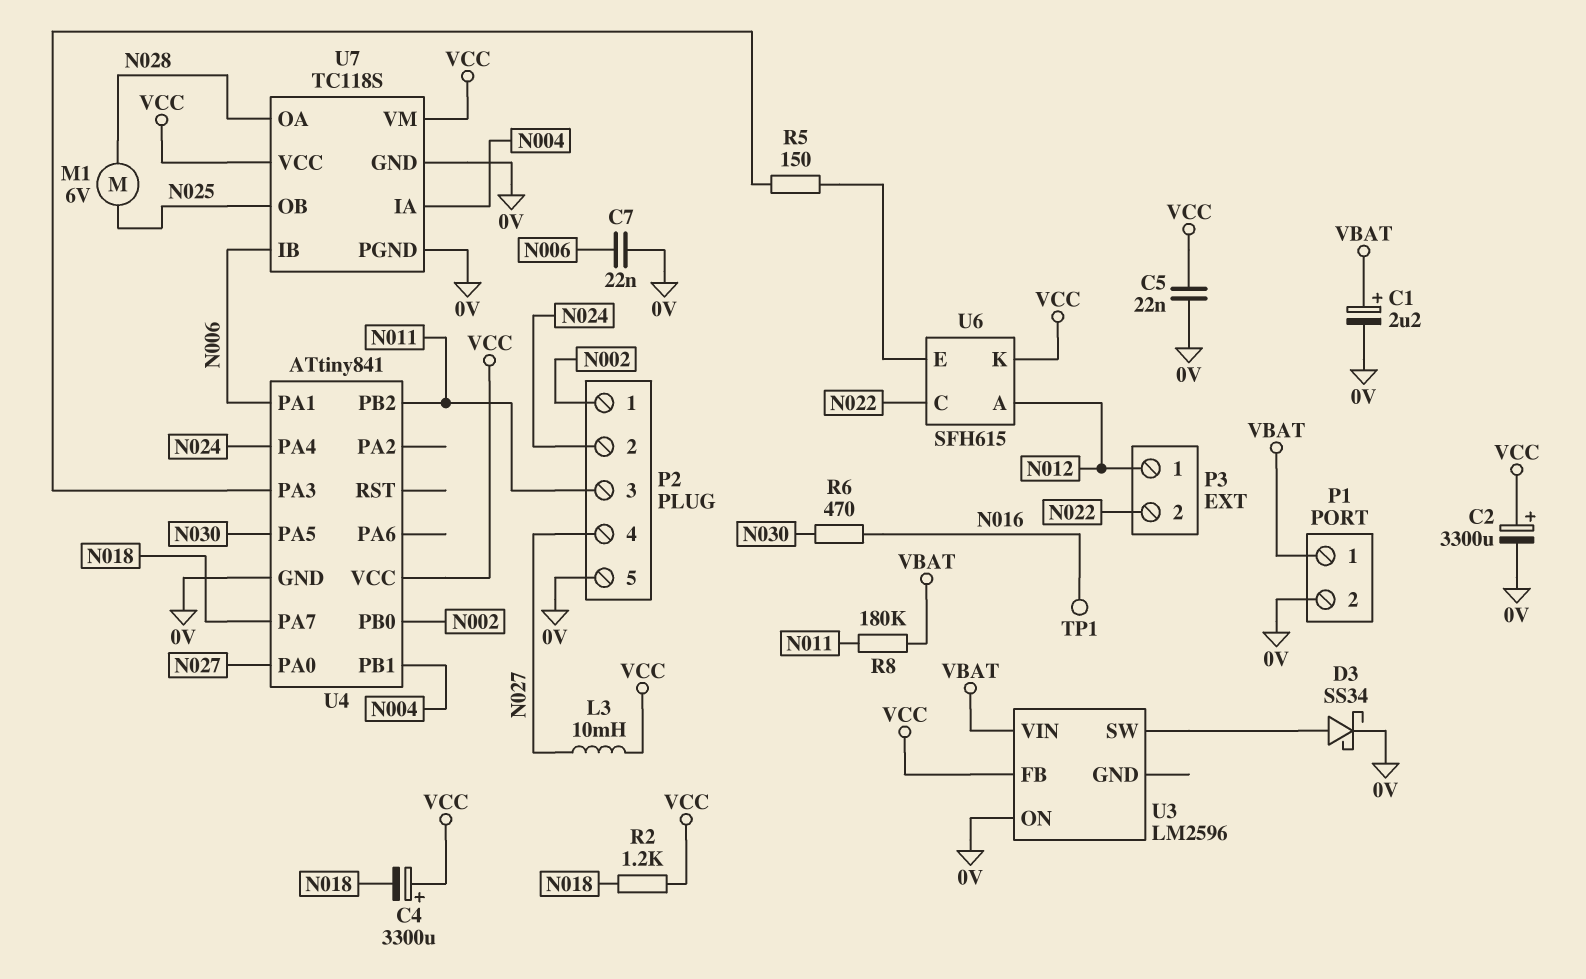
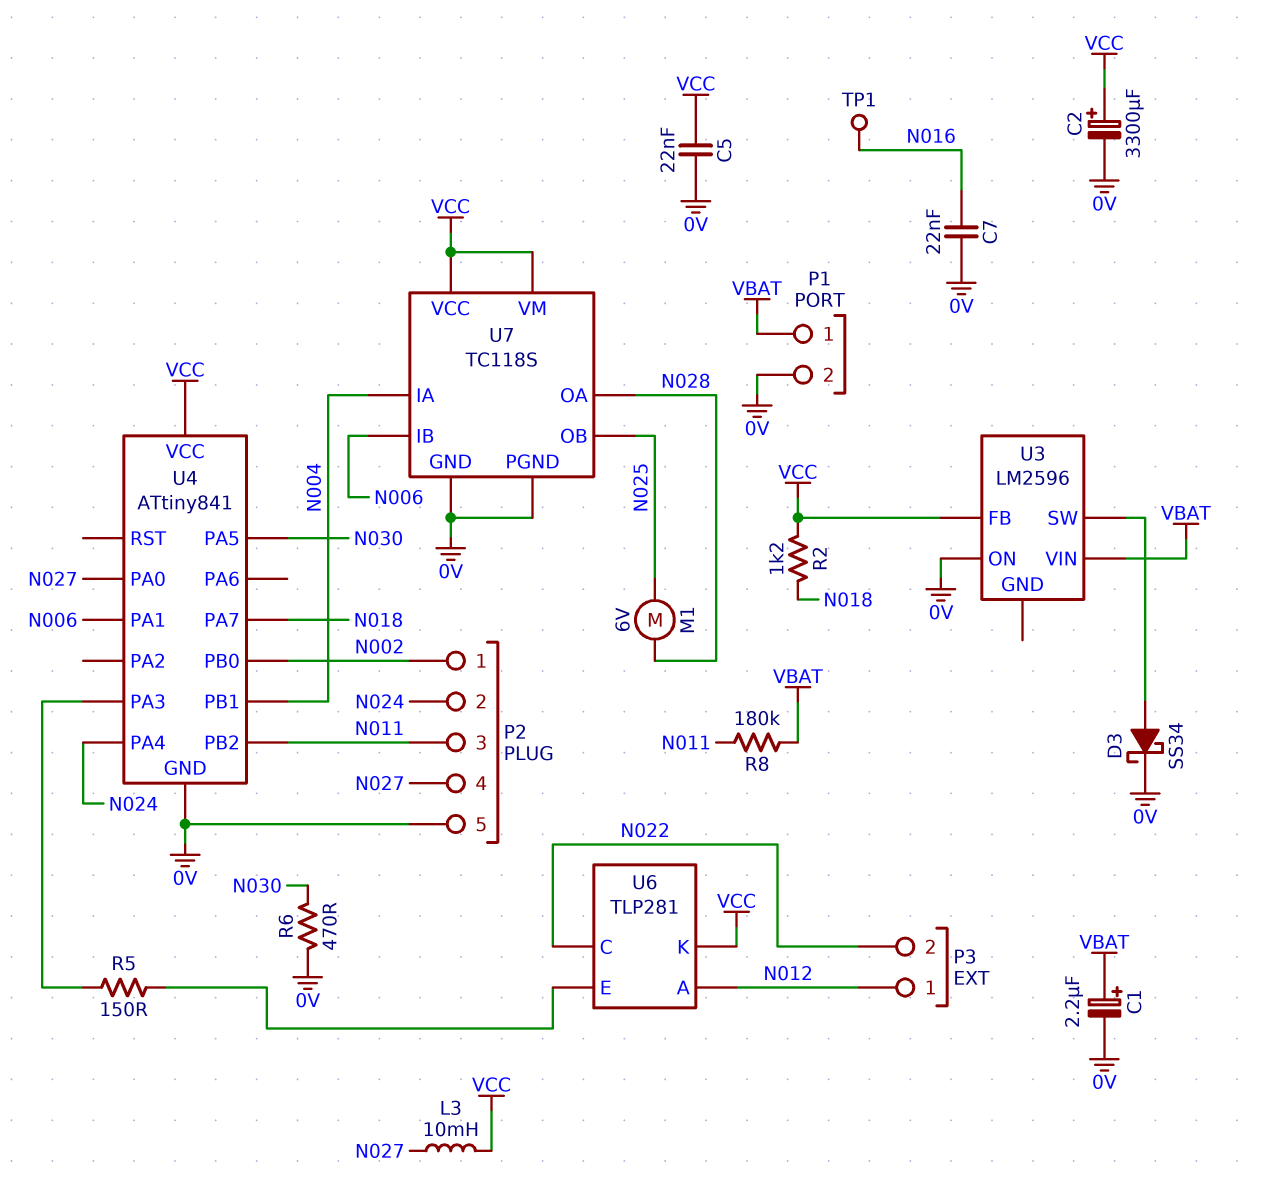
C4: 3300uF (plus VCC, minus N018) -> none
C7: 22nF (0V, N006) -> 22nF (0V, N016)
R6: 470 (N016, N030) -> 470 (0V, N030)
U6: SFH615 -> TLP281

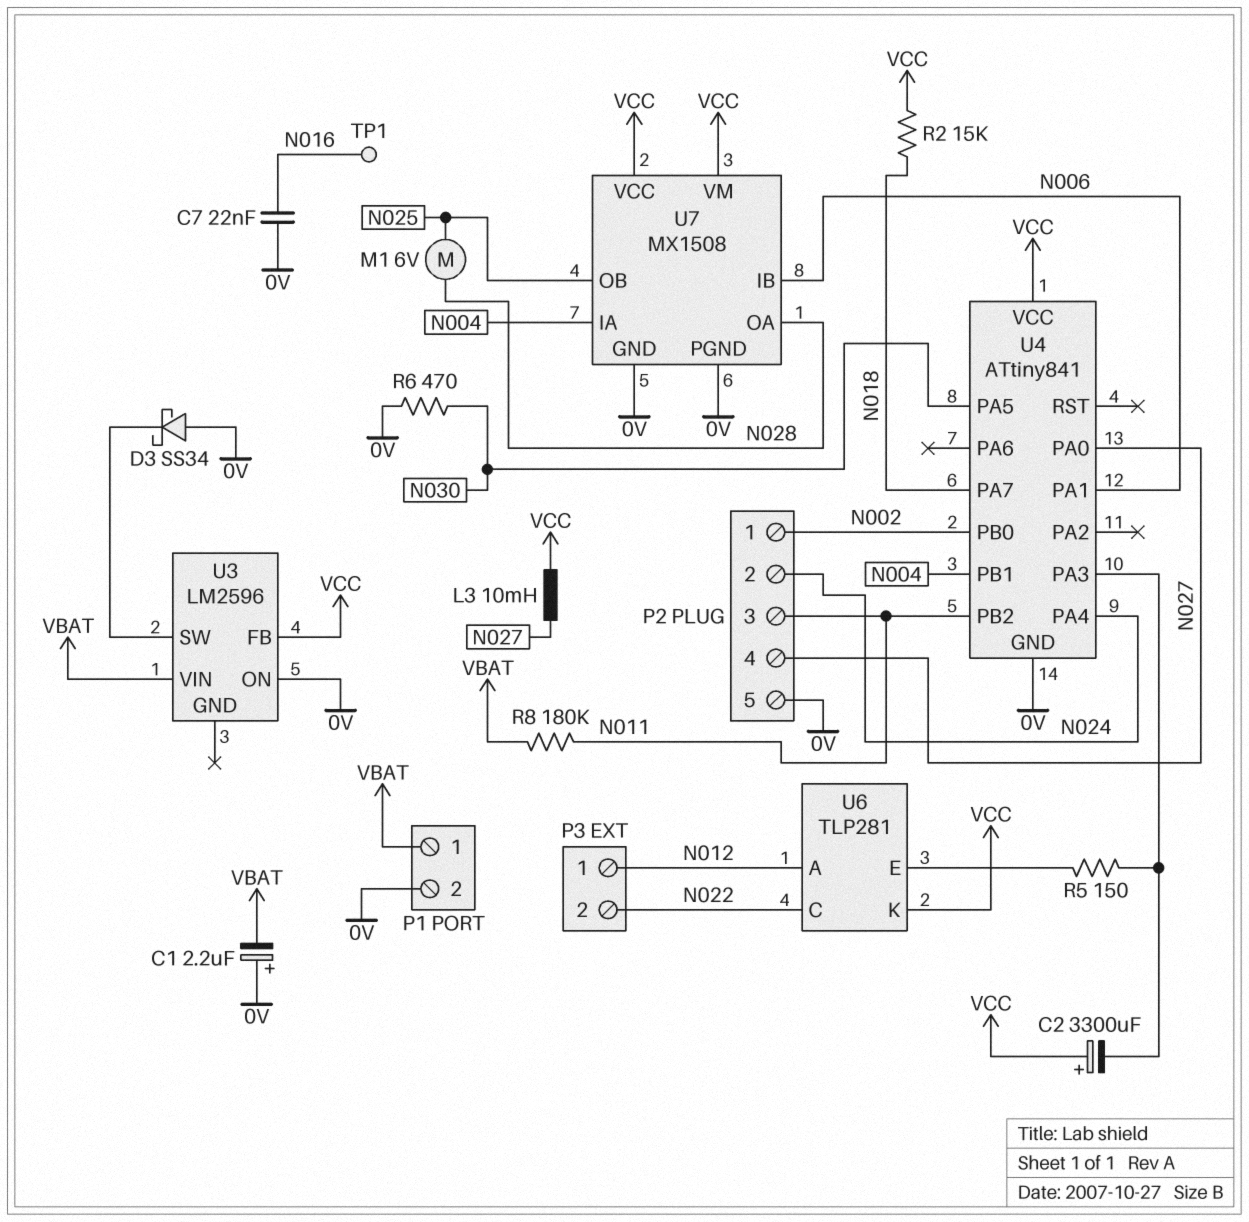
C1: 2.2uF (plus VBAT, minus 0V) -> 2.2uF (plus 0V, minus VBAT)
C2: 3300uF (plus VCC, minus 0V) -> 3300uF (plus VCC, minus U4/PA3)
C5: 22nF (0V, VCC) -> none
D3: schottky SS34 (A U3/SW, K 0V) -> schottky SS34 (A 0V, K U3/SW)
R2: 1.2k (N018, VCC) -> 15k (N018, VCC)
U7: TC118S -> MX1508

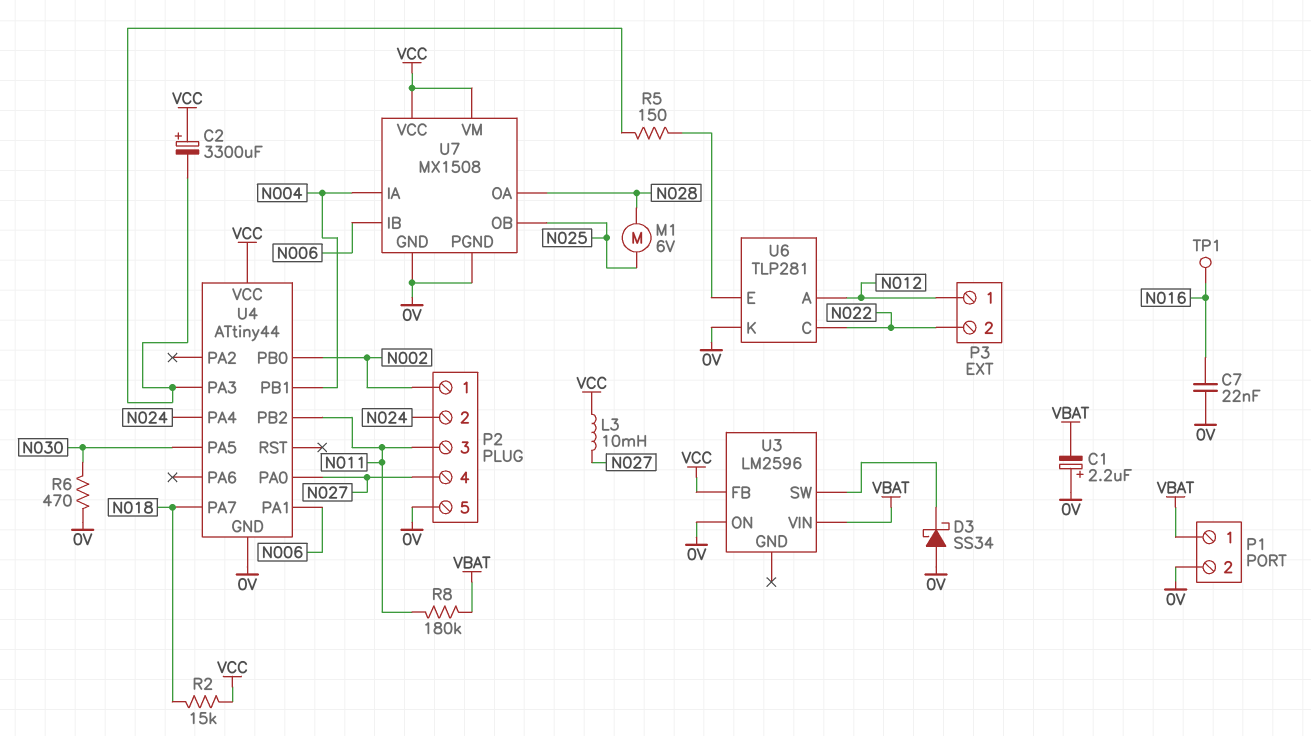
U4: ATtiny841 -> ATtiny44
U6 pin K: VCC -> 0V

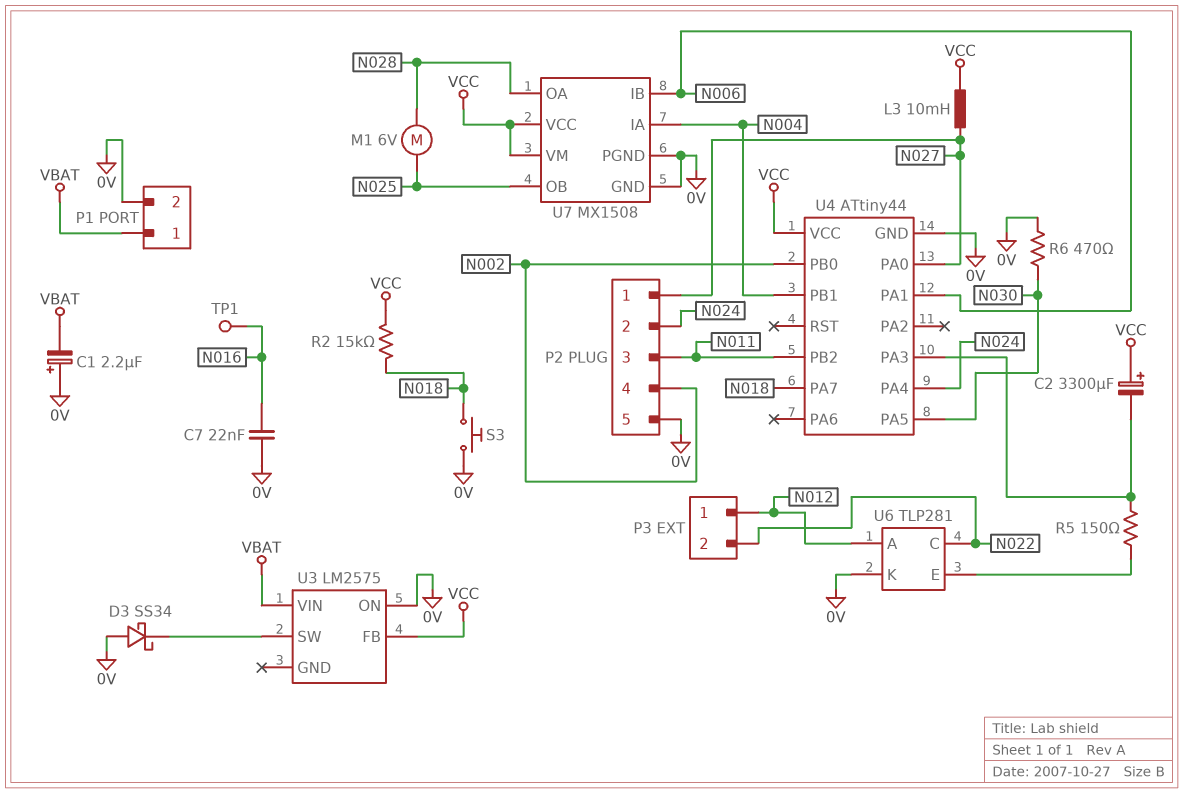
P2 pin 1: N002 -> N027
P2 pin 4: N027 -> N002
R8: 180k (N011, VBAT) -> none
S3: none -> button (0V, N018)
U3: LM2596 -> LM2575

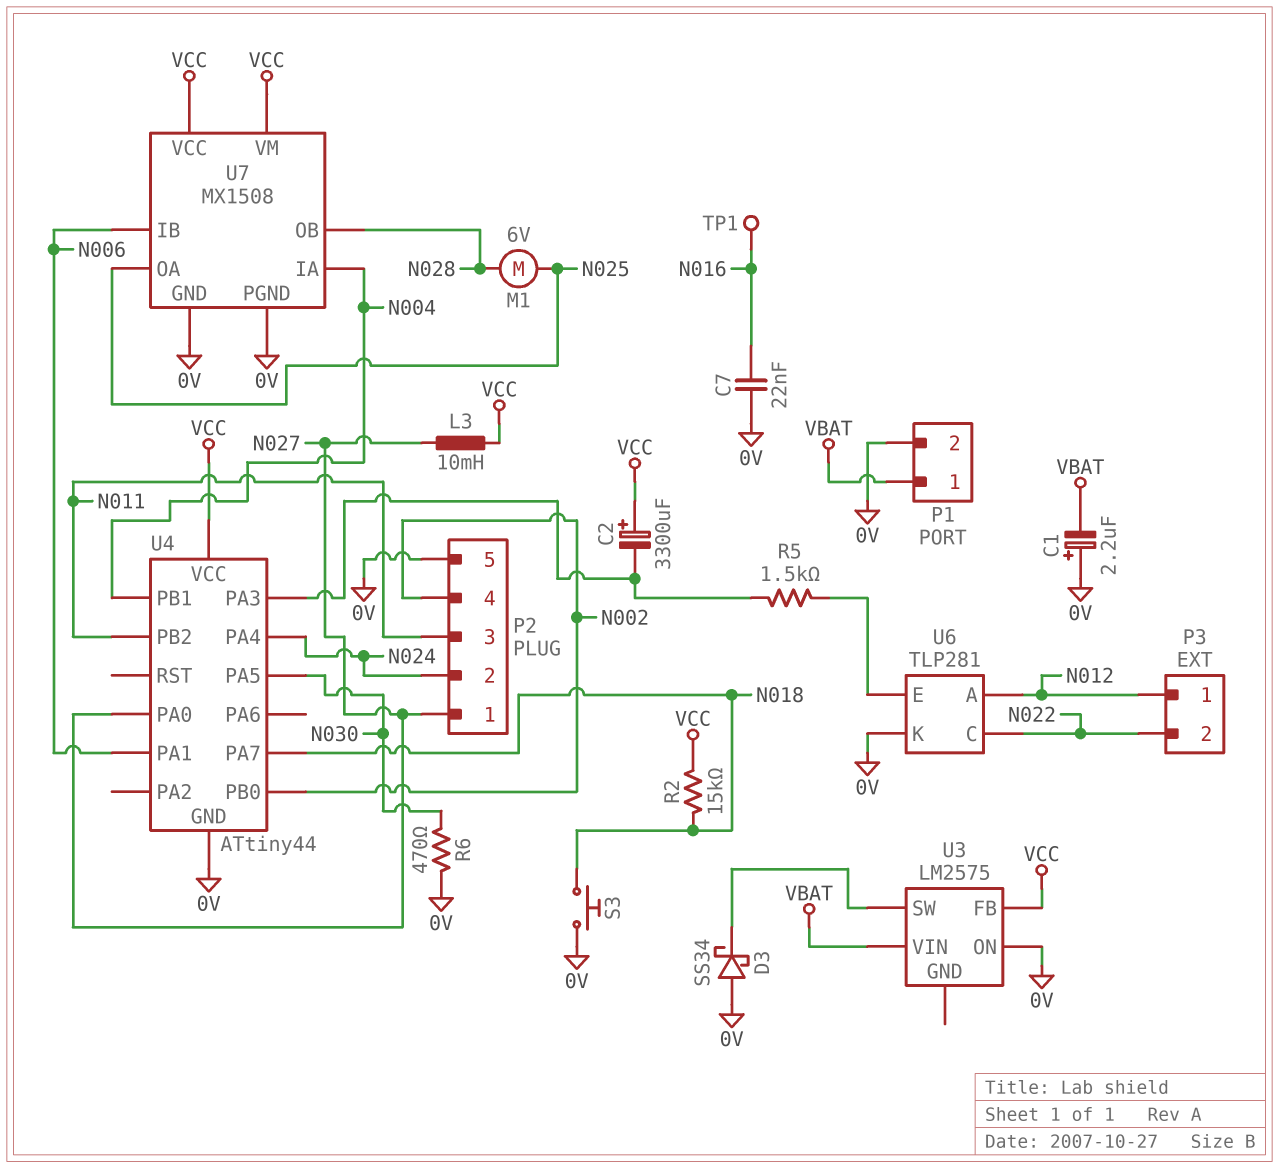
R5: 150 (U4/PA3, U6/E) -> 1.5k (U4/PA3, U6/E)
U7 pin OA: N028 -> N025
U7 pin OB: N025 -> N028

